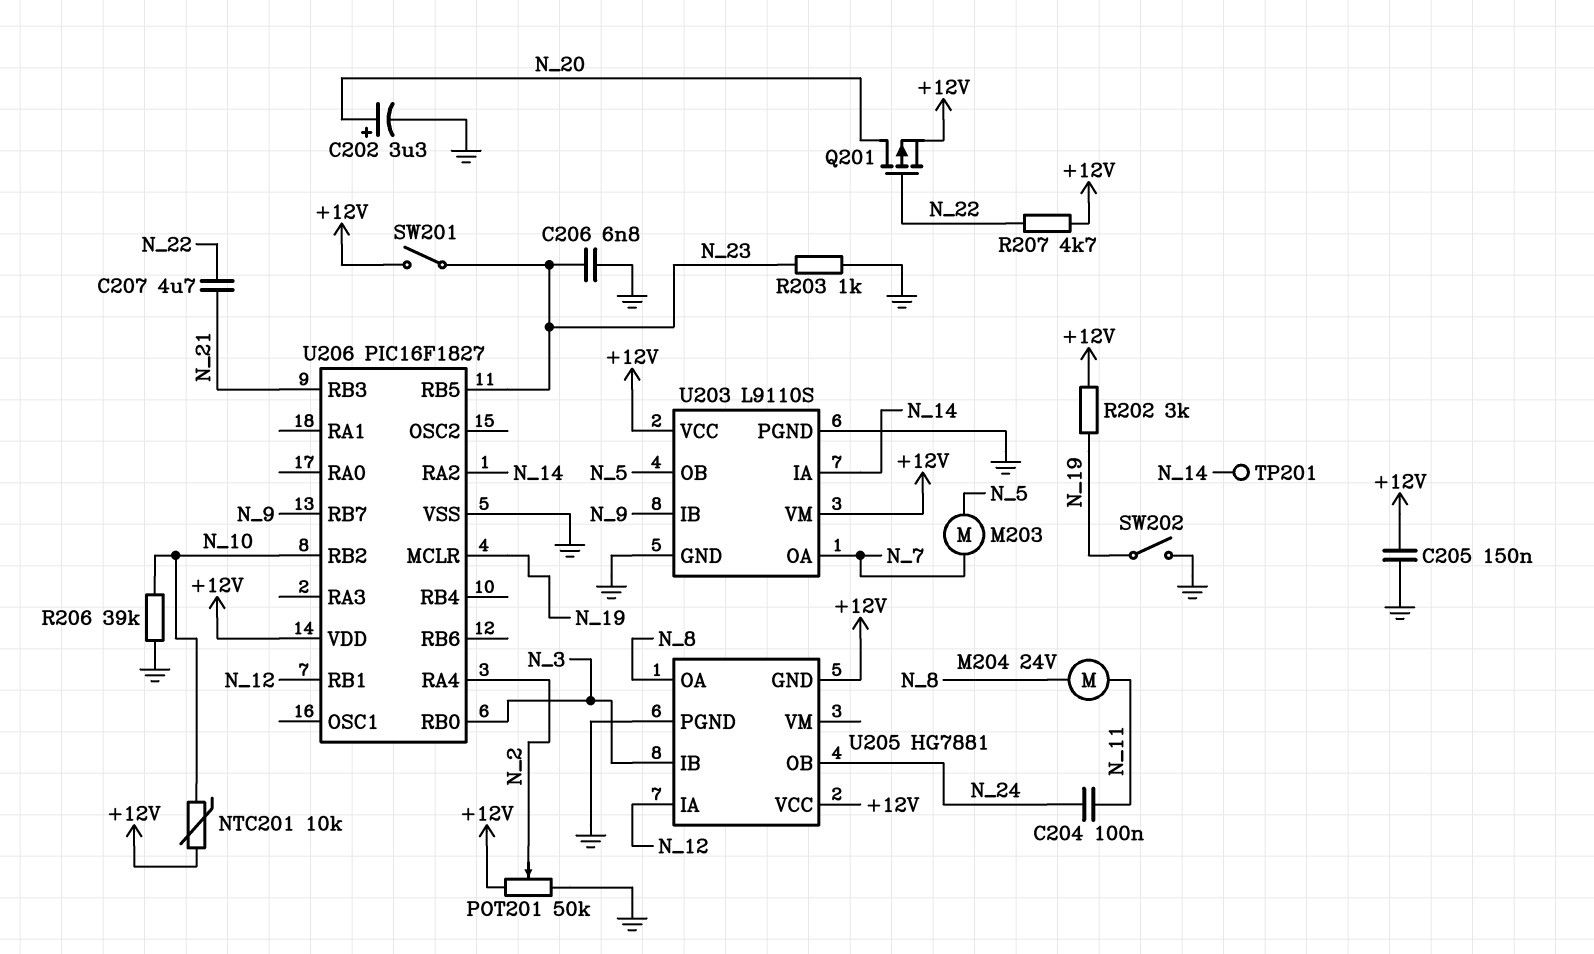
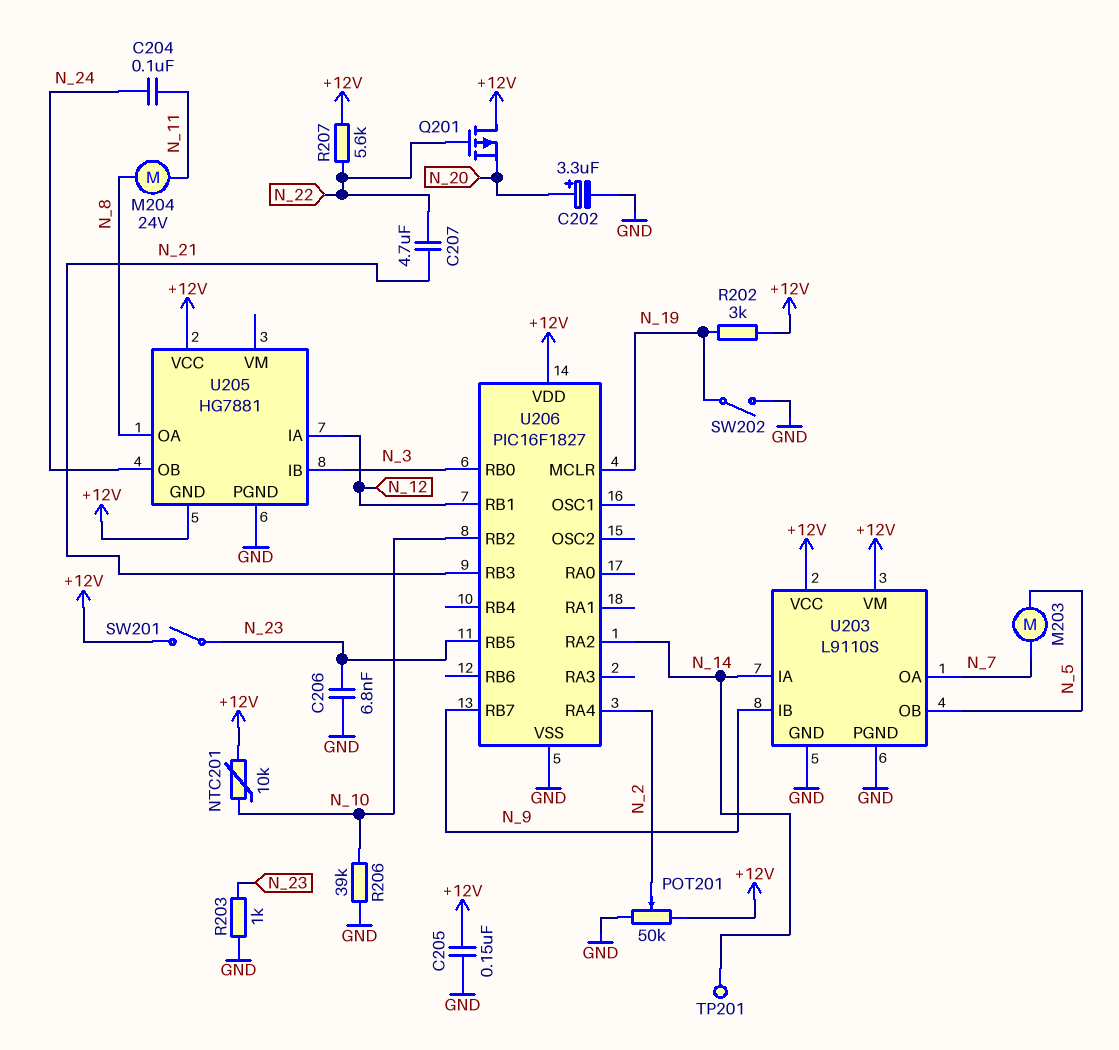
Q201: PMOS (G N_22, D N_20, S +12V) -> PMOS (G N_22, D +12V, S N_20)
R207: 4.7k (+12V, N_22) -> 5.6k (+12V, N_22)

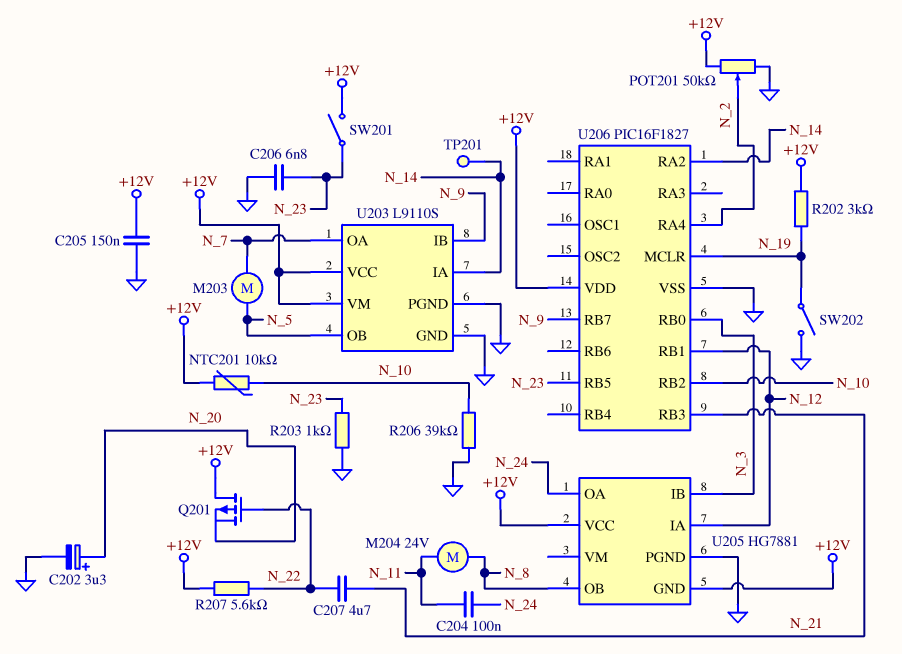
U205 pin OA: N_8 -> N_24
U205 pin OB: N_24 -> N_8

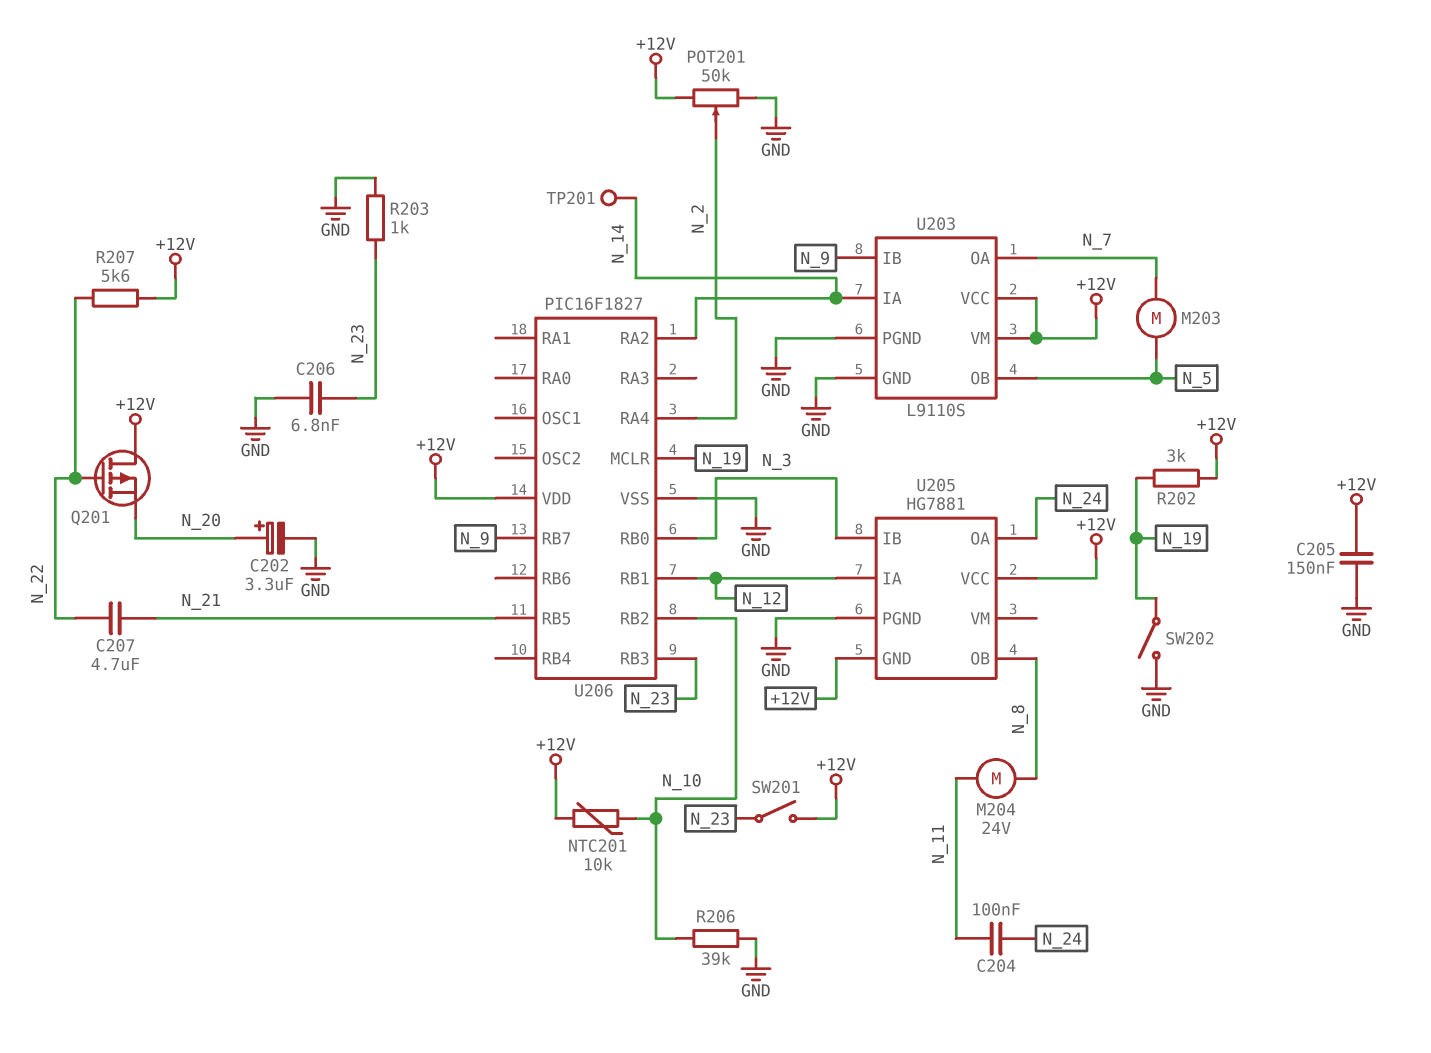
U206 pin RB3: N_21 -> N_23
U206 pin RB5: N_23 -> N_21

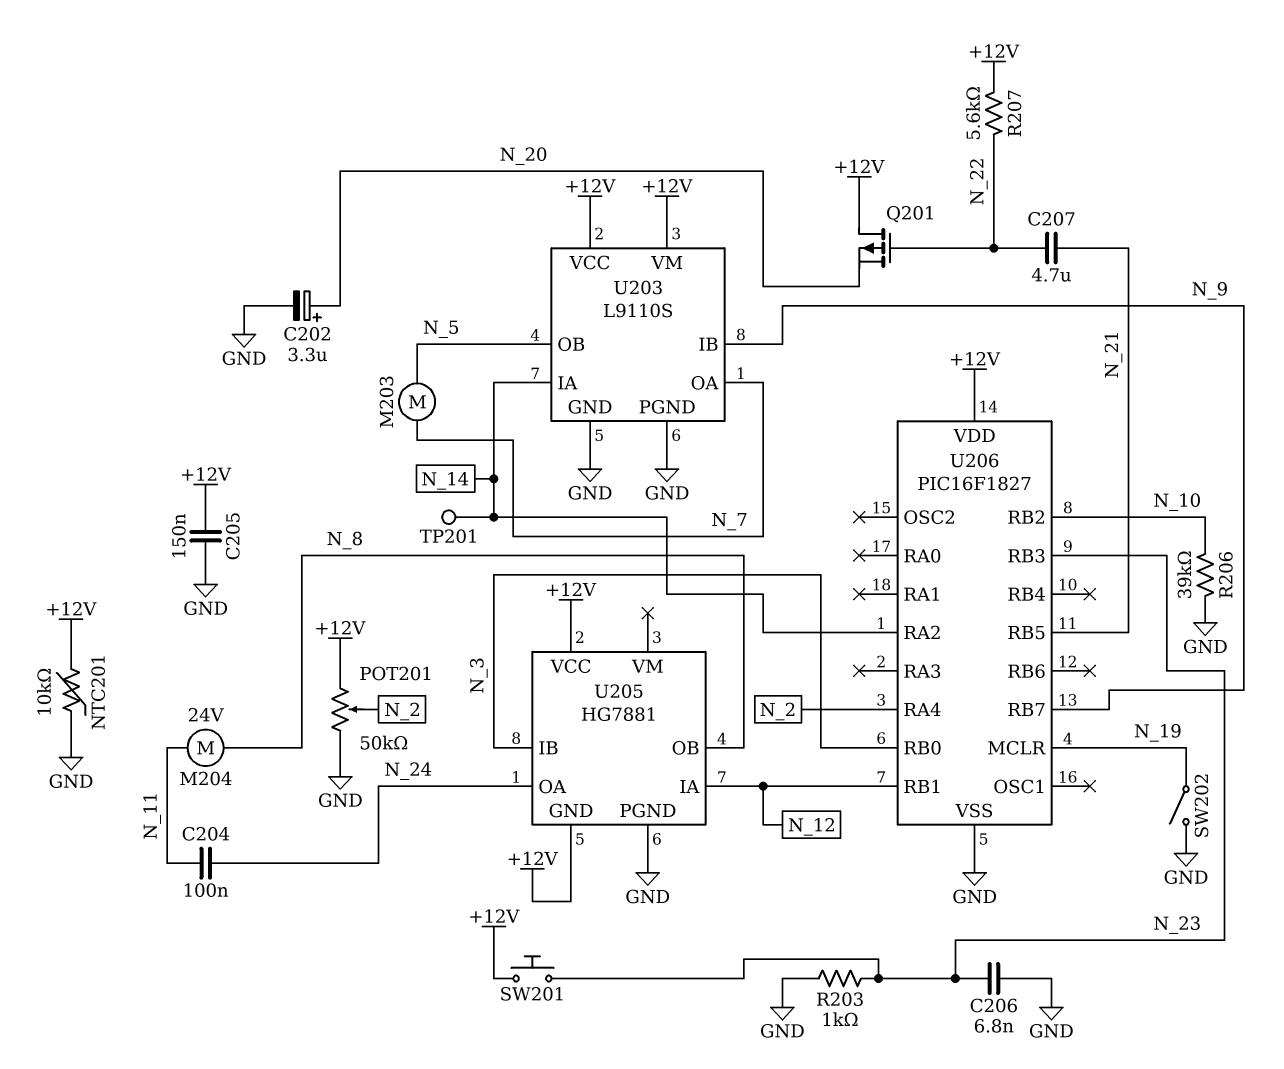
NTC201: 10k (+12V, N_10) -> 10k (+12V, GND)
R202: 3k (+12V, N_19) -> none
SW201: switch (+12V, N_23) -> button (+12V, N_23)

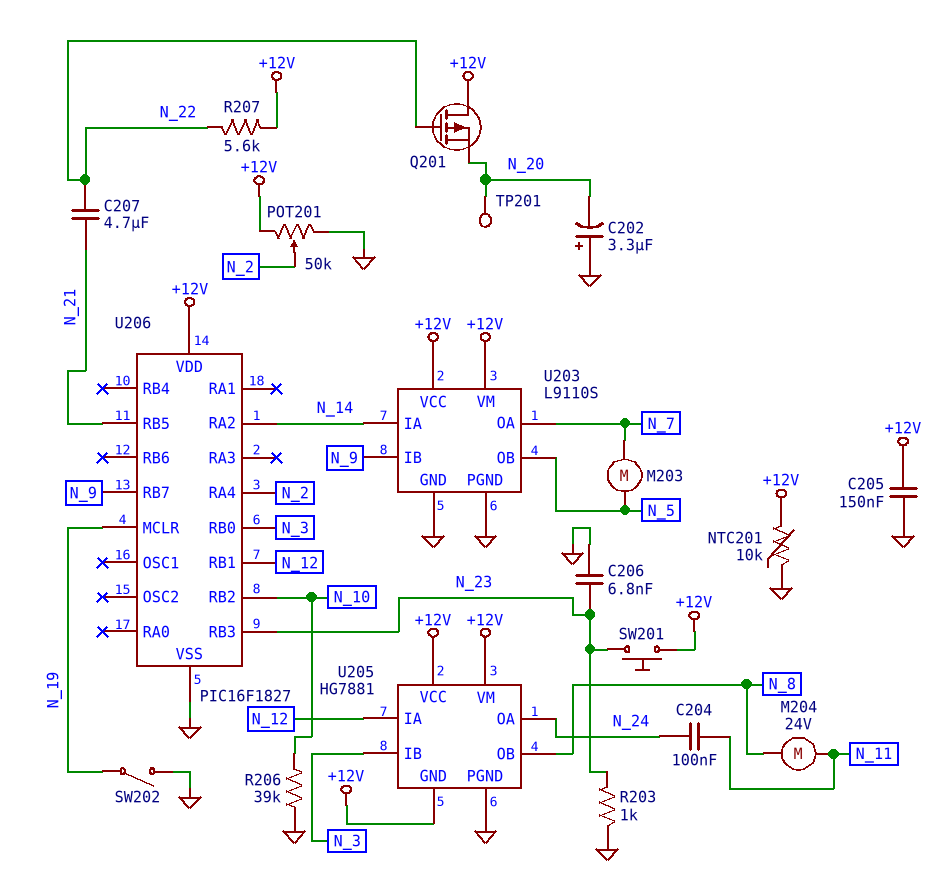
C202: 3.3uF (plus N_20, minus GND) -> 3.3uF (plus GND, minus N_20)
TP201: test point (N_14) -> test point (N_20)
U205 pin VM: none -> +12V

